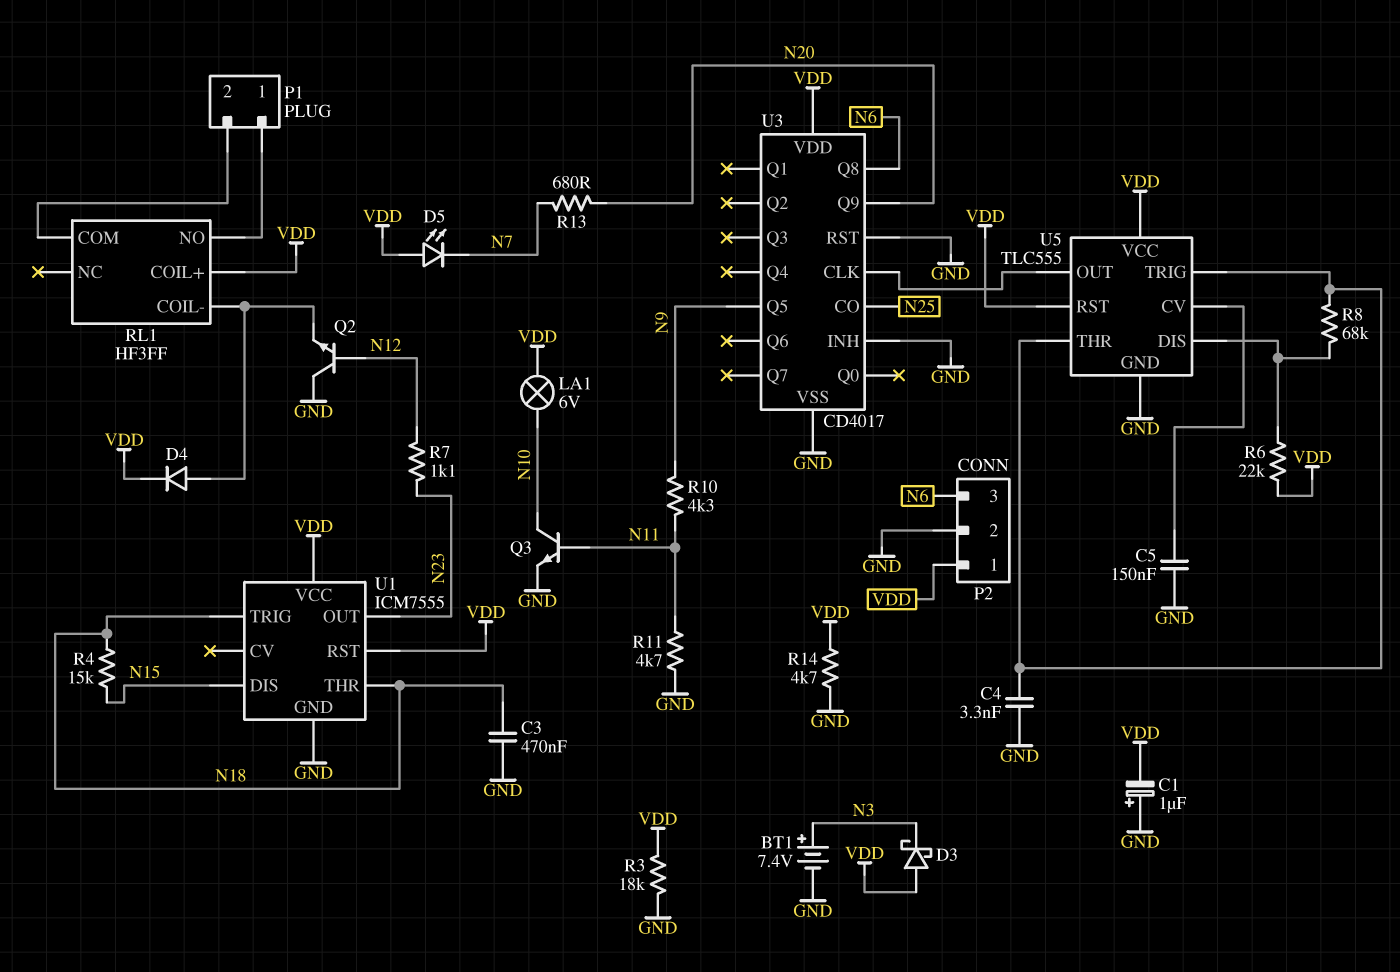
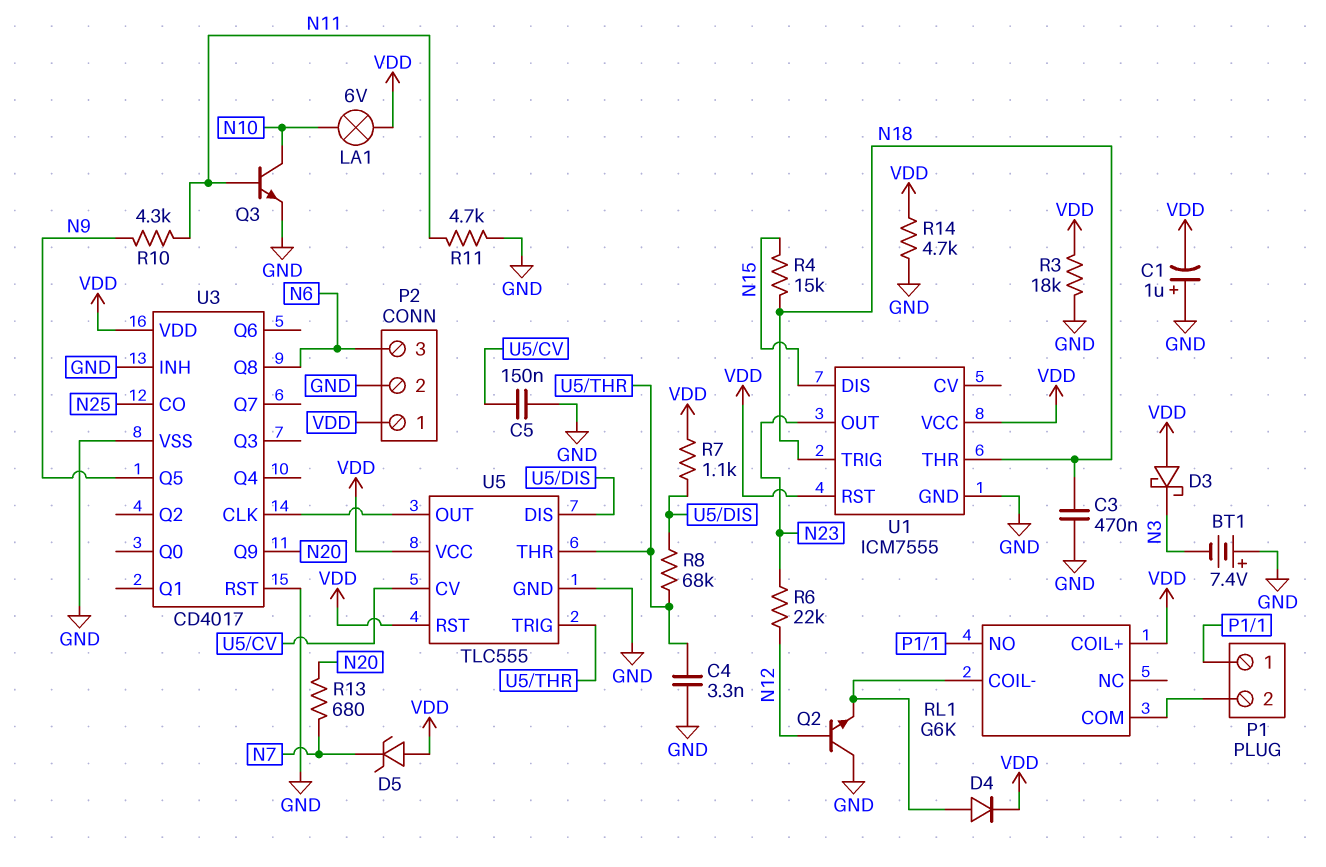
BT1: 7.4V (plus N3, minus GND) -> 7.4V (plus GND, minus N3)
D5: LED (A VDD, K N7) -> zener (A VDD, K N7)
R6: 22k (U5/DIS, VDD) -> 22k (N12, N23)
R7: 1.1k (N12, N23) -> 1.1k (U5/DIS, VDD)
RL1: HF3FF -> G6K

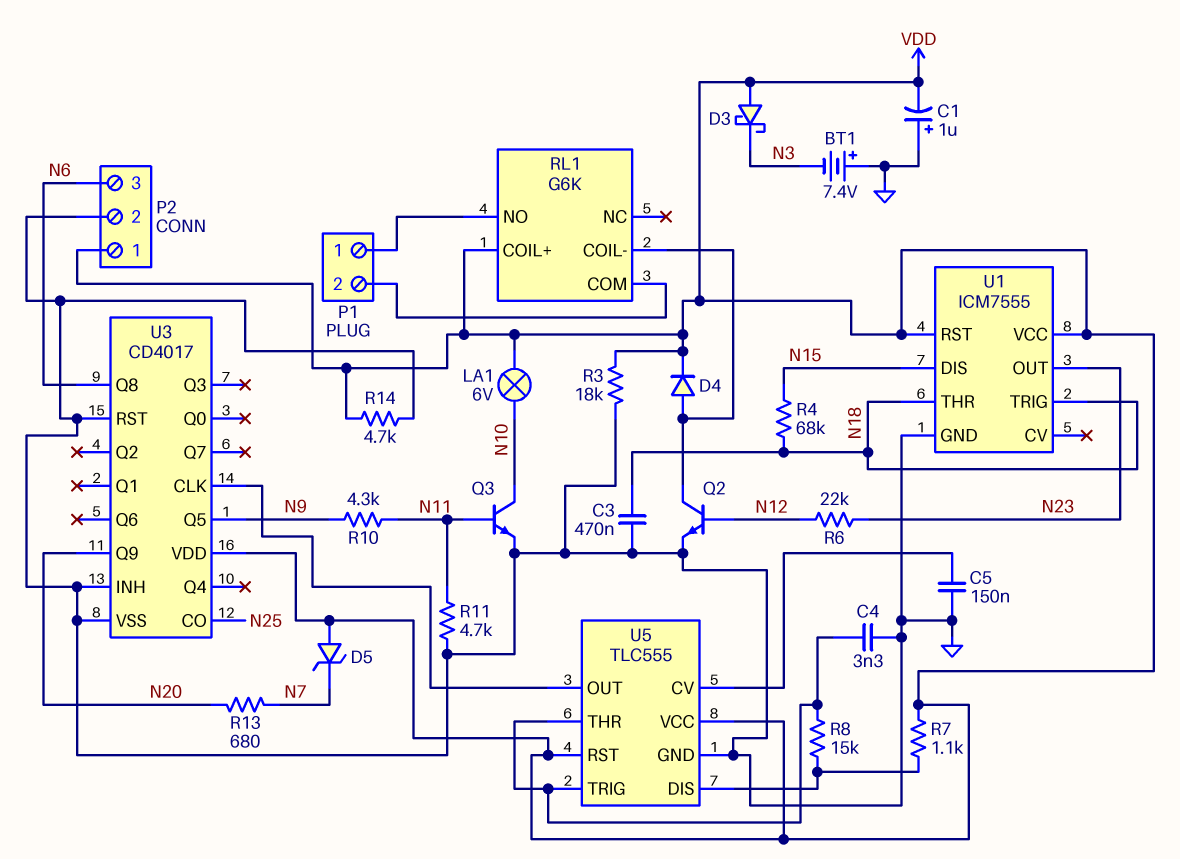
Q2: NPN (B N12, C GND, E RL1/COIL-) -> NPN (B N12, C RL1/COIL-, E GND)
R4: 15k (N15, N18) -> 68k (N15, N18)
R8: 68k (U5/DIS, U5/THR) -> 15k (U5/DIS, U5/THR)

